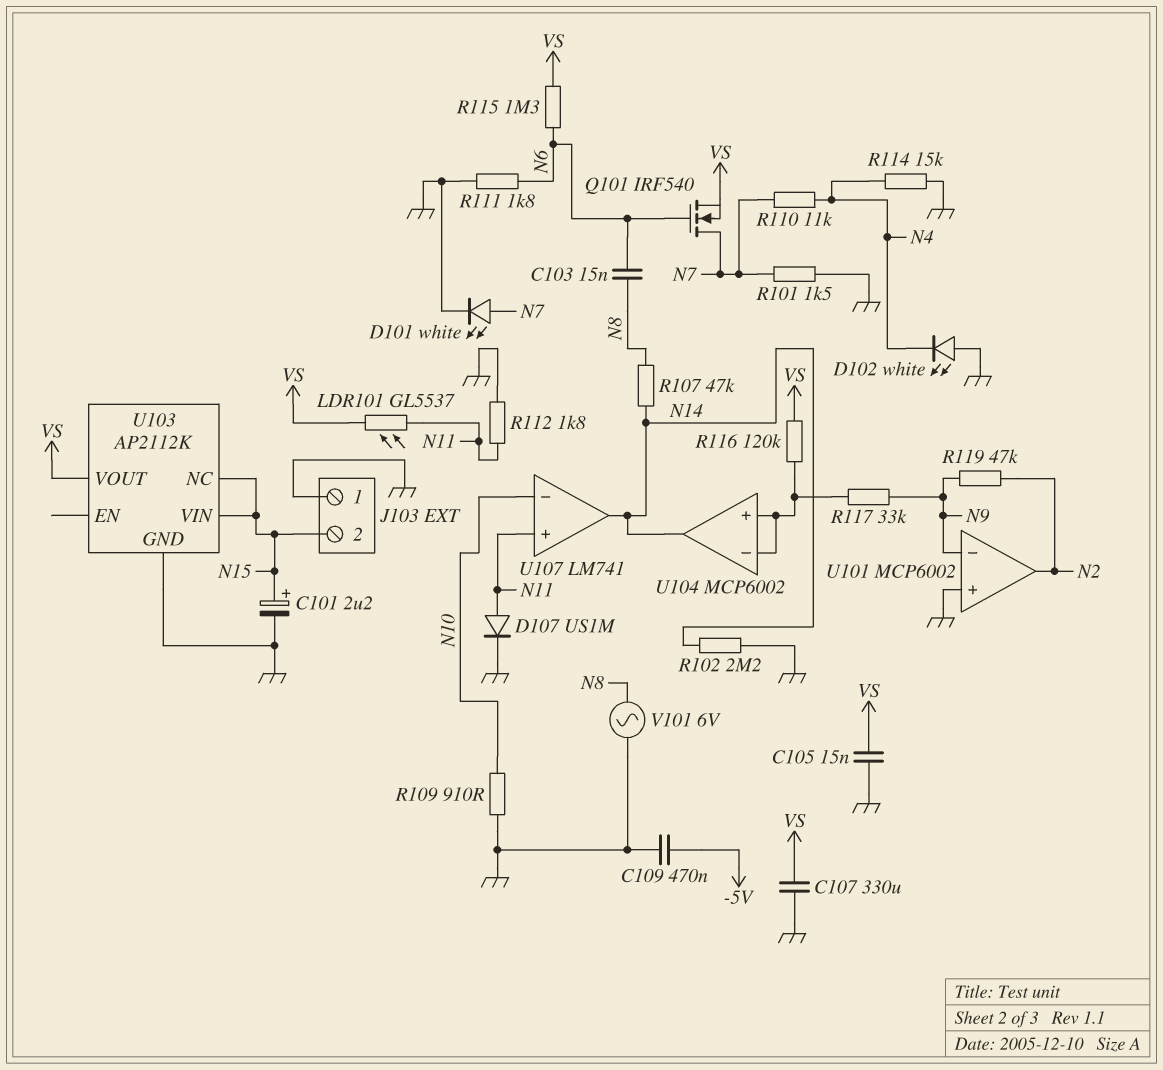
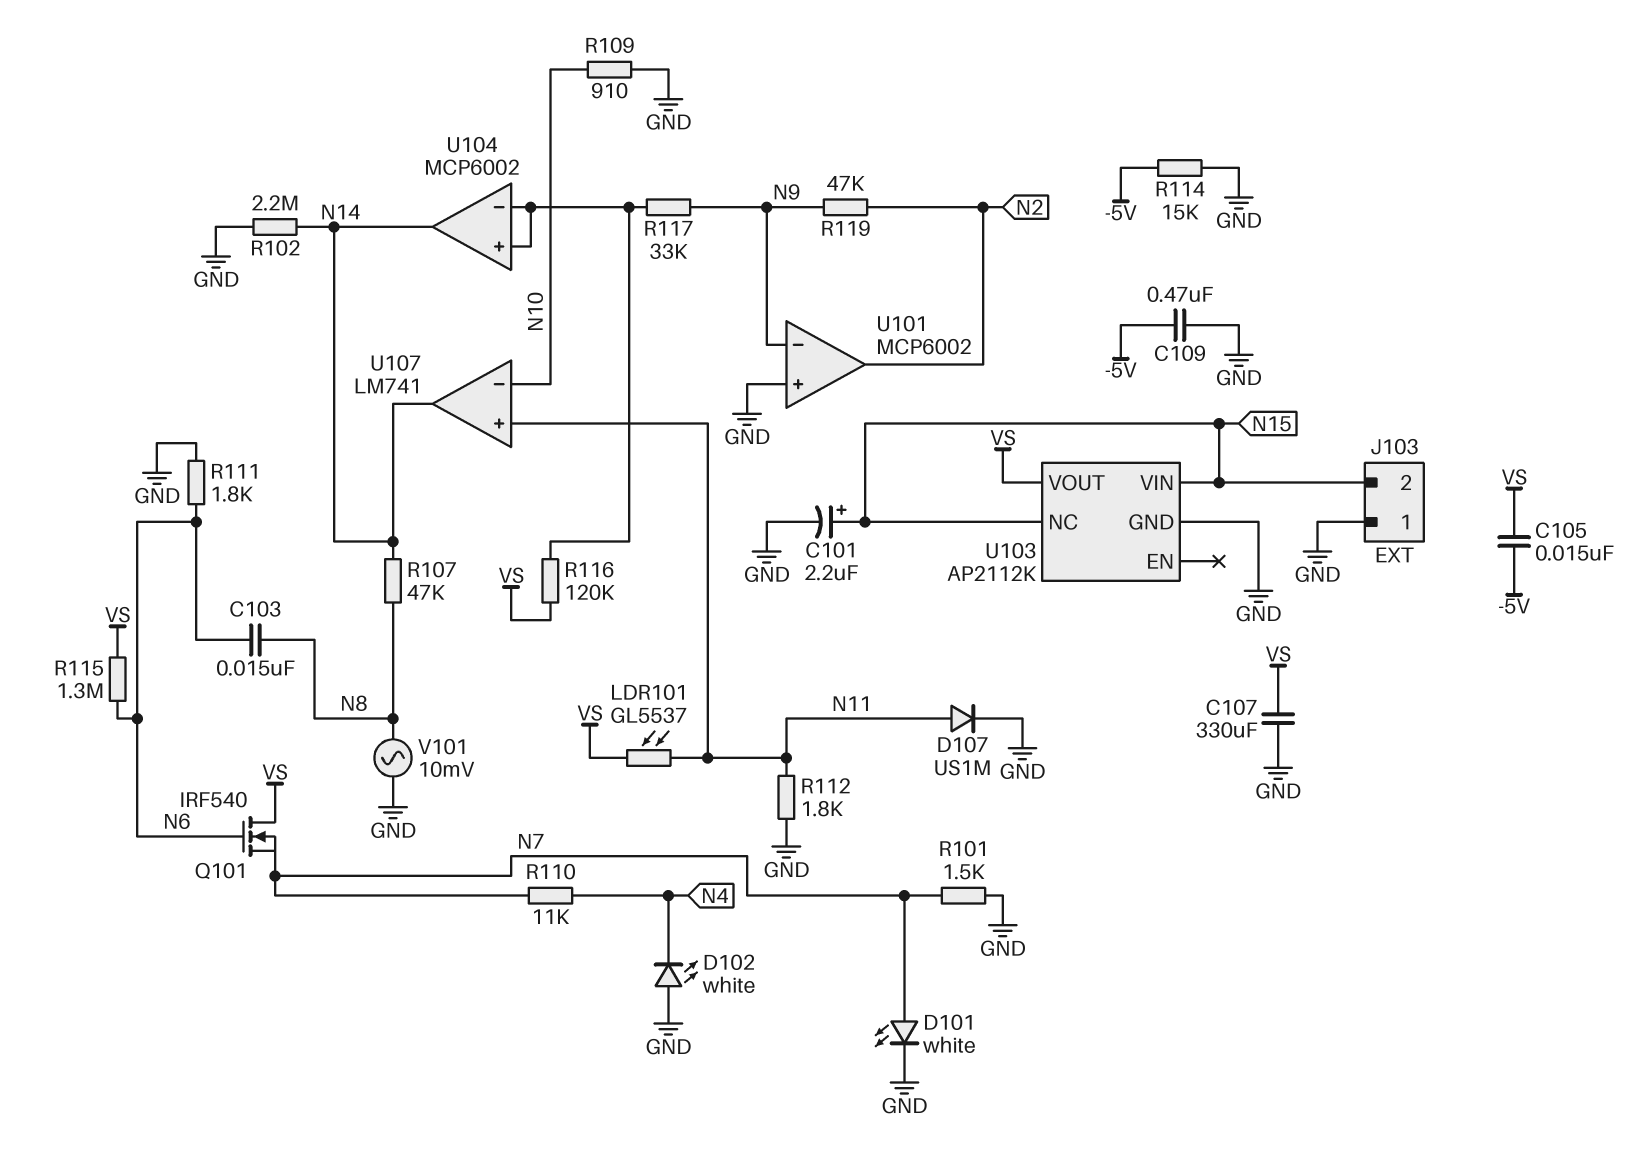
C105: 15nF (GND, VS) -> 15nF (-5V, VS)
Q101: NMOS IRF540 (G N6, D N7, S VS) -> NMOS IRF540 (G N6, D VS, S N7)
R114: 15k (GND, N4) -> 15k (-5V, GND)
V101: AC 6V (GND, N8) -> AC 10mV (GND, N8)

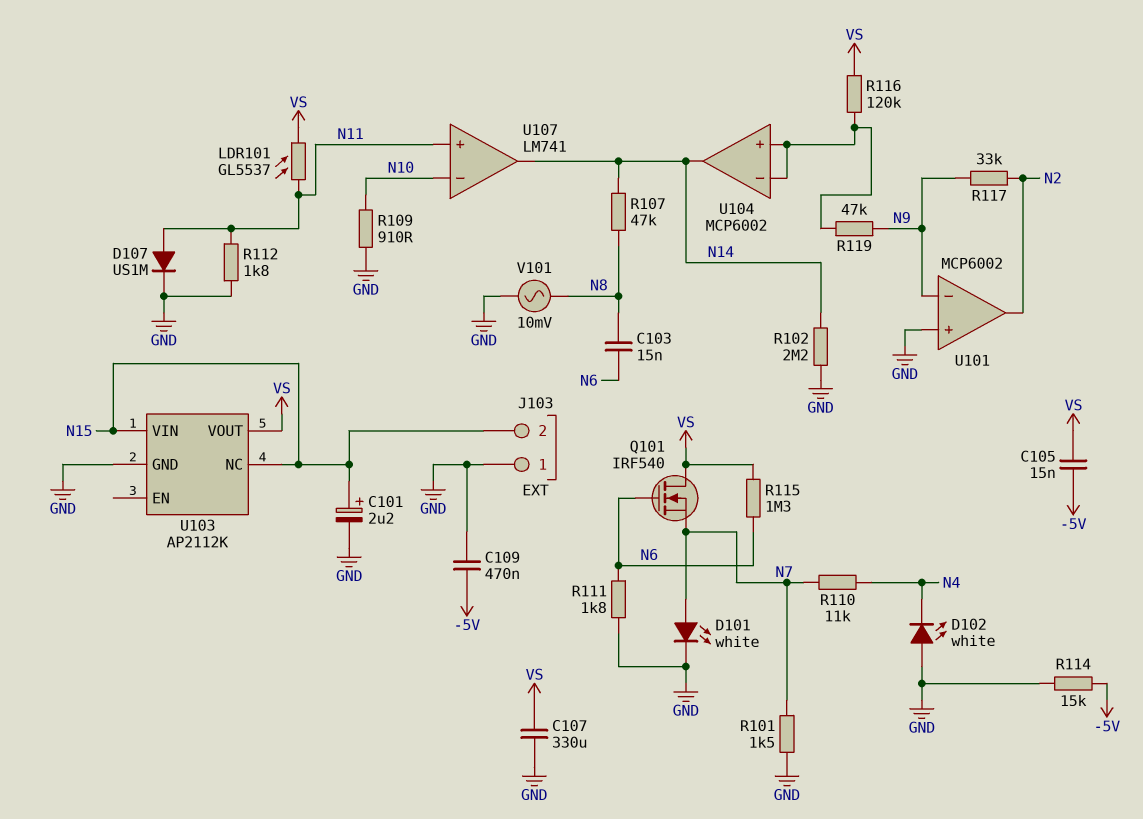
R117: 33k (N9, U104/in+) -> 33k (N2, N9)
R119: 47k (N2, N9) -> 47k (N9, U104/in+)

